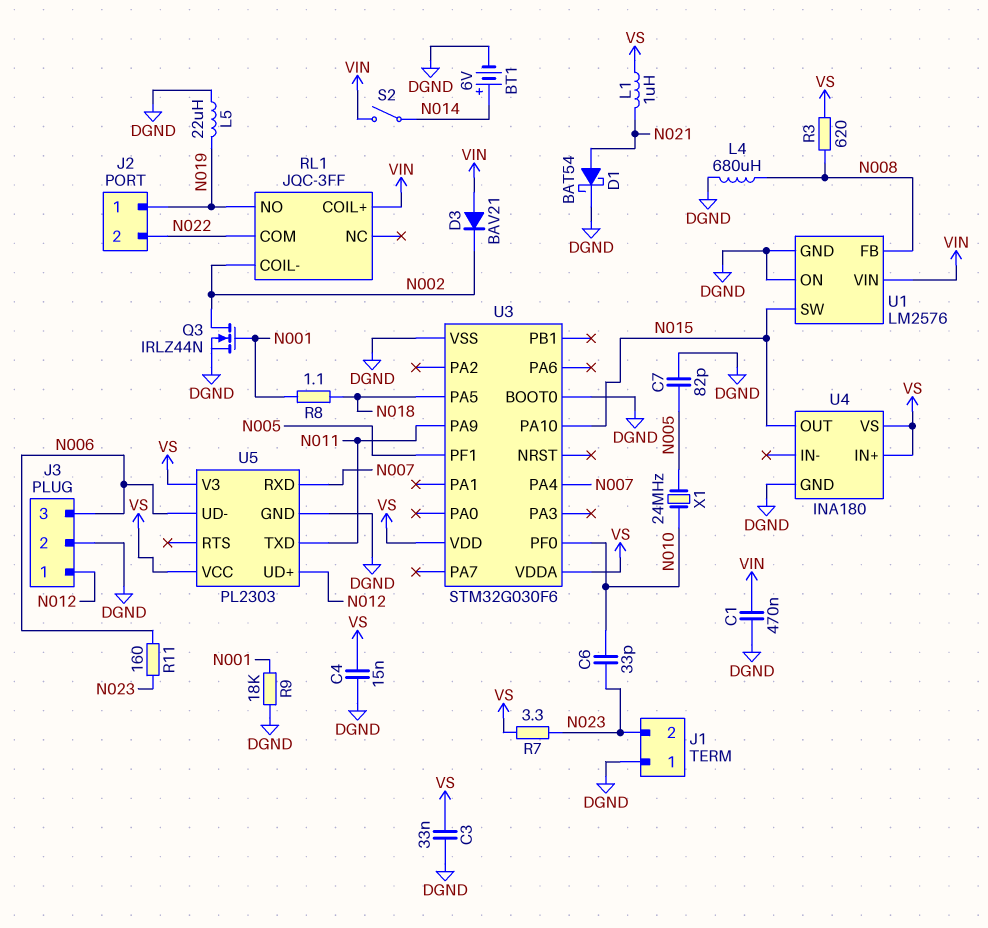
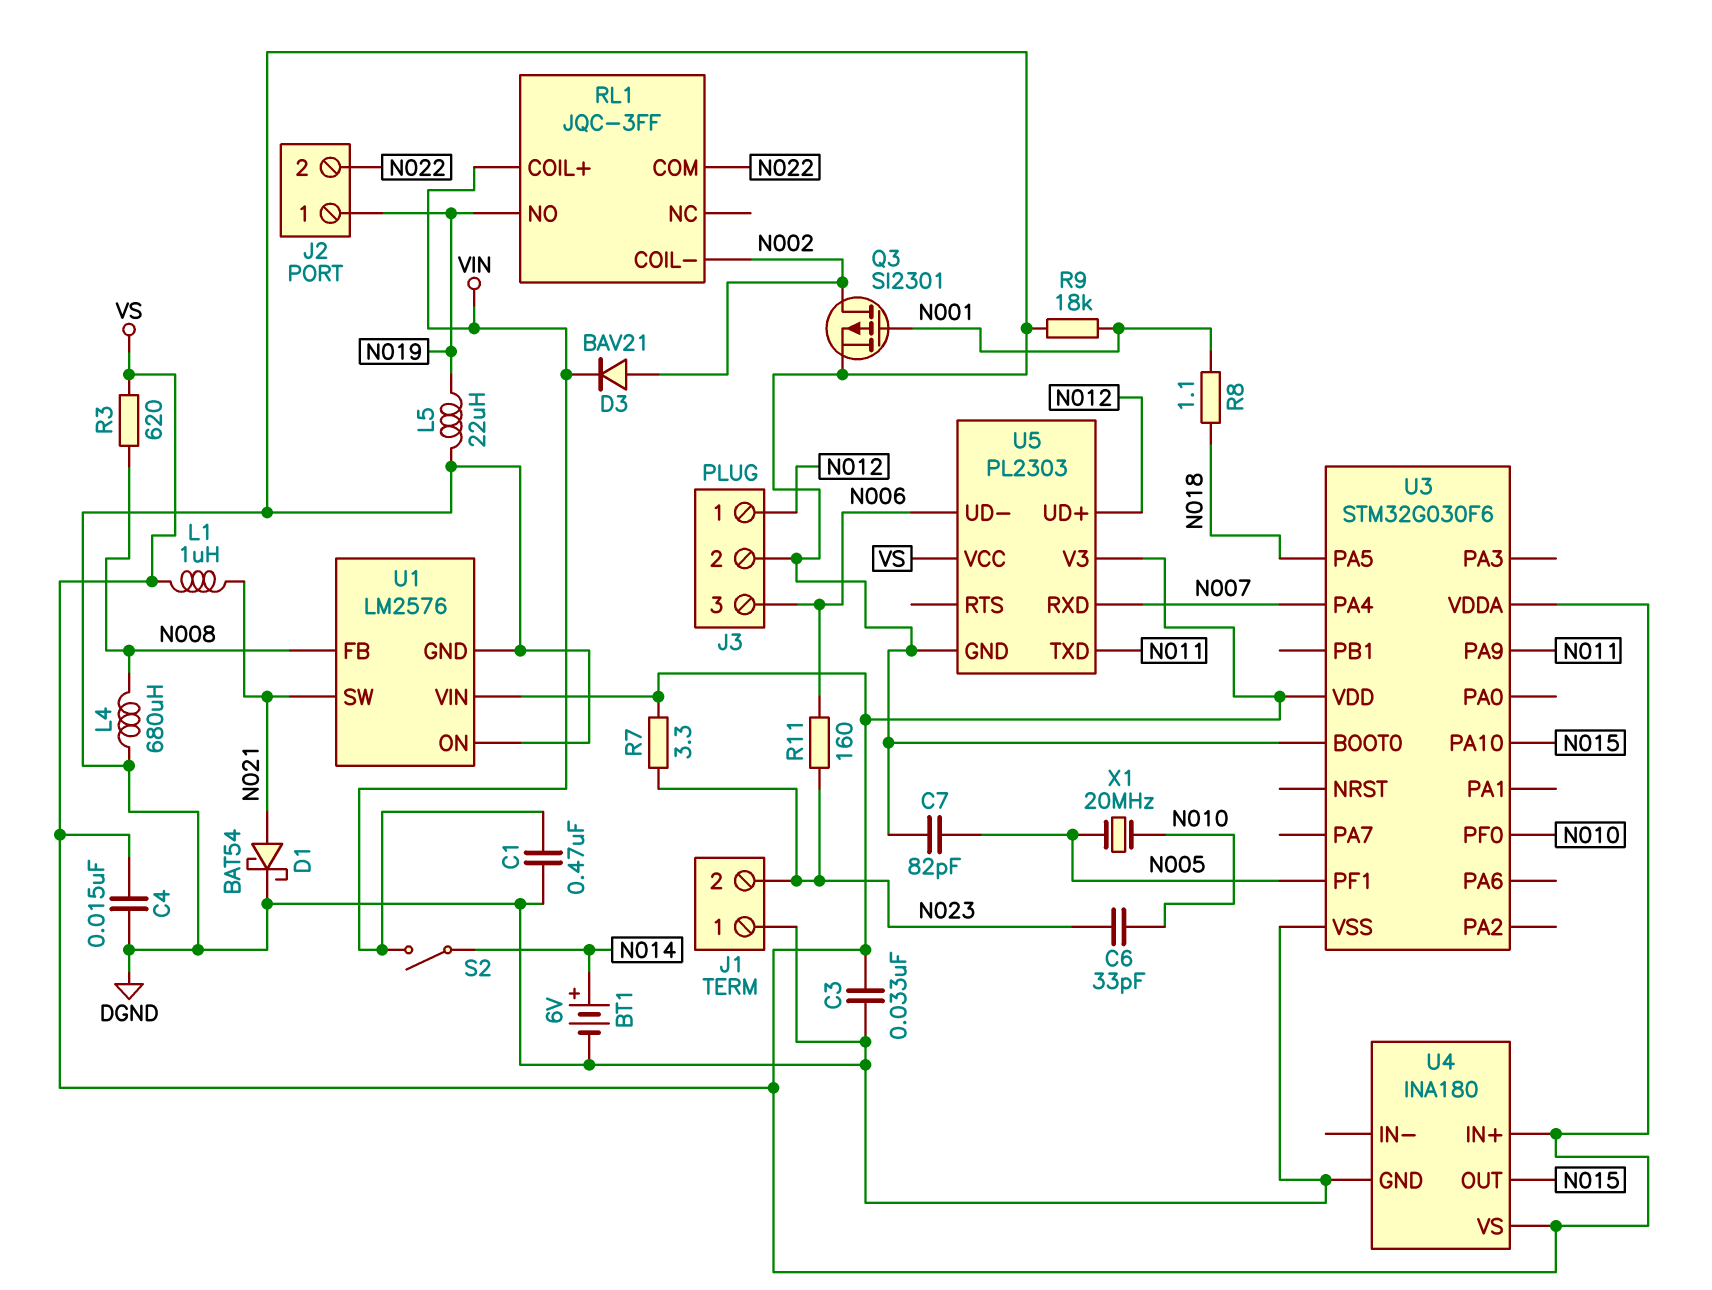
D3: diode BAV21 (A VIN, K N002) -> diode BAV21 (A N002, K VIN)
Q3: NMOS IRLZ44N (G N001, D N002, S DGND) -> PMOS SI2301 (G N001, D N002, S DGND)
U1 pin SW: N015 -> N021
U1 pin VIN: VIN -> VS
X1: 24MHz (N005, N010) -> 20MHz (N005, N010)

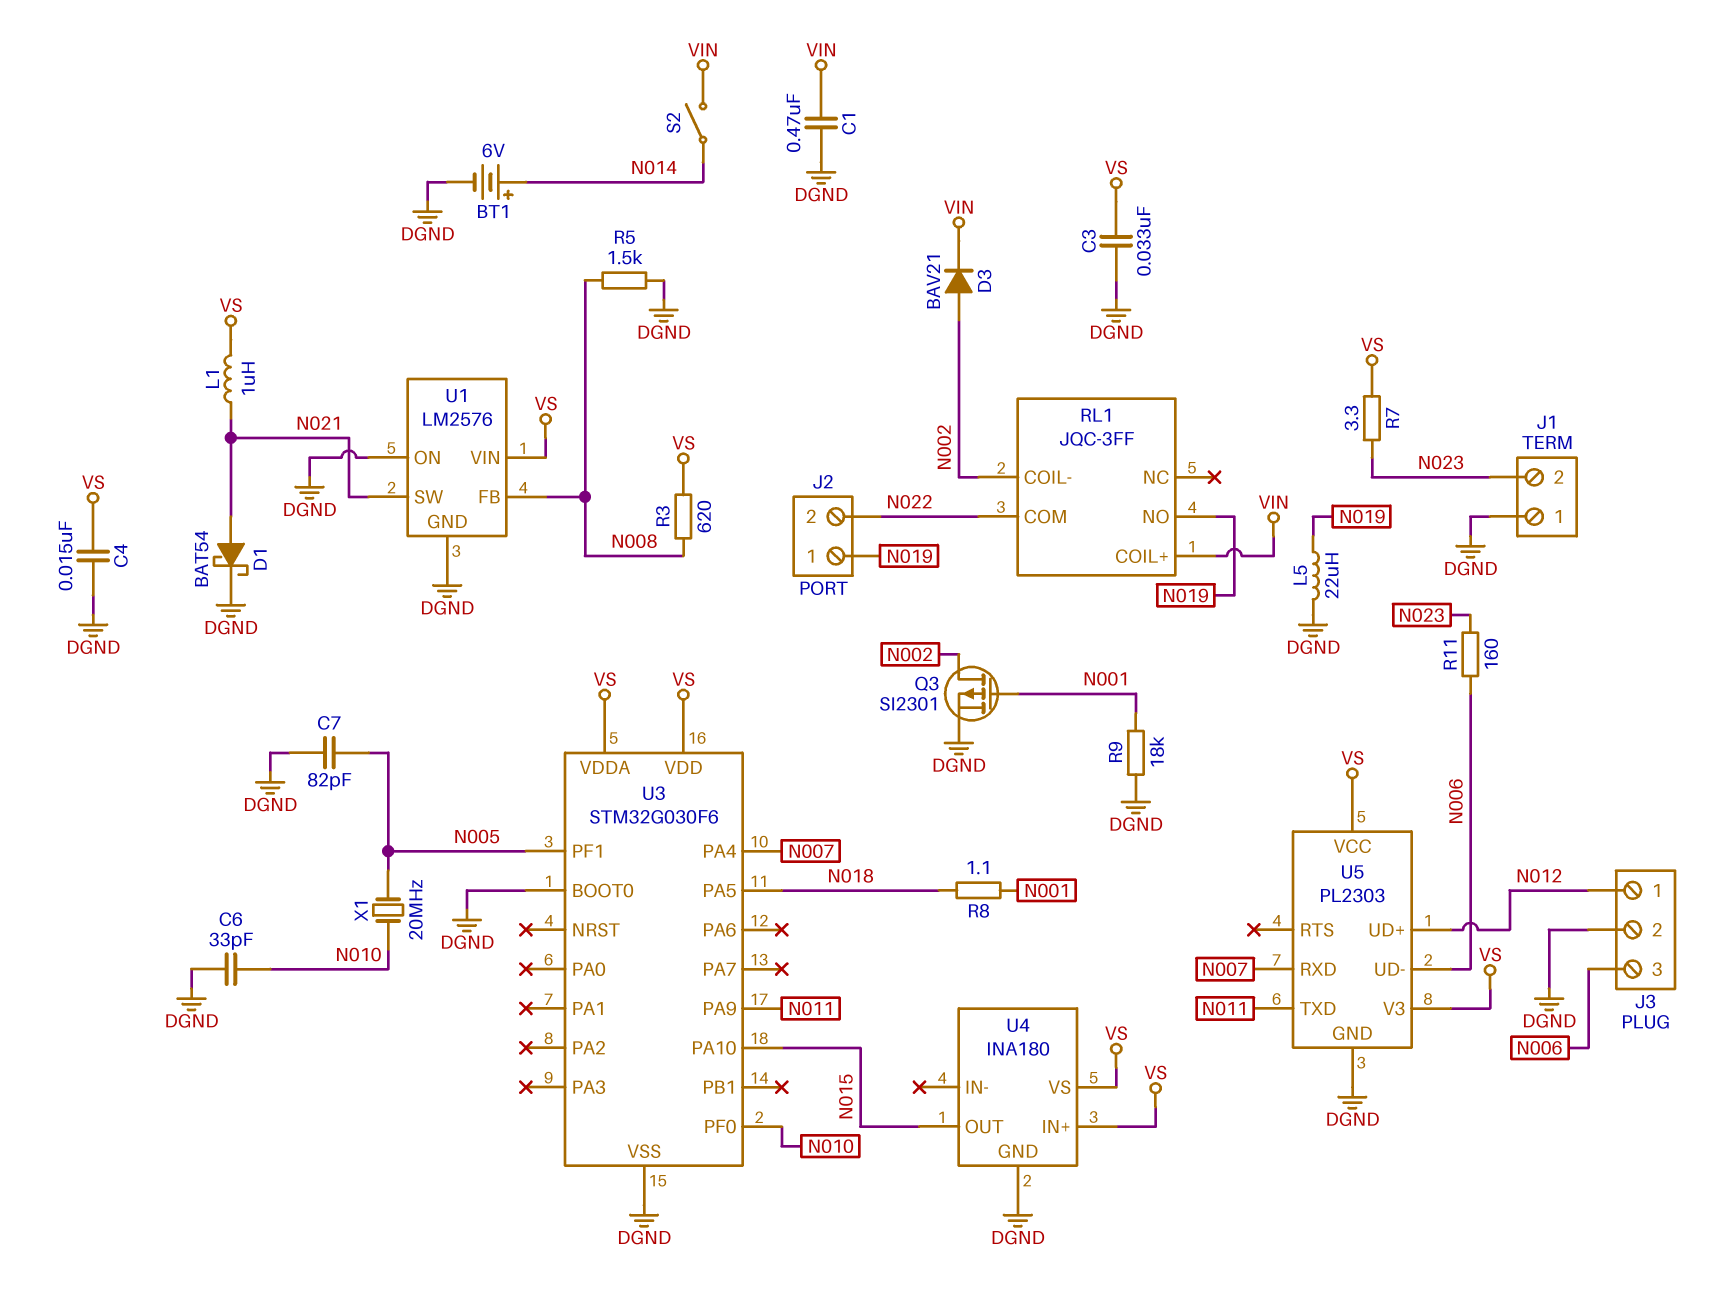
C6: 33pF (N010, N023) -> 33pF (DGND, N010)
L4: 680uH (DGND, N008) -> none
R5: none -> 1.5k (DGND, N008)

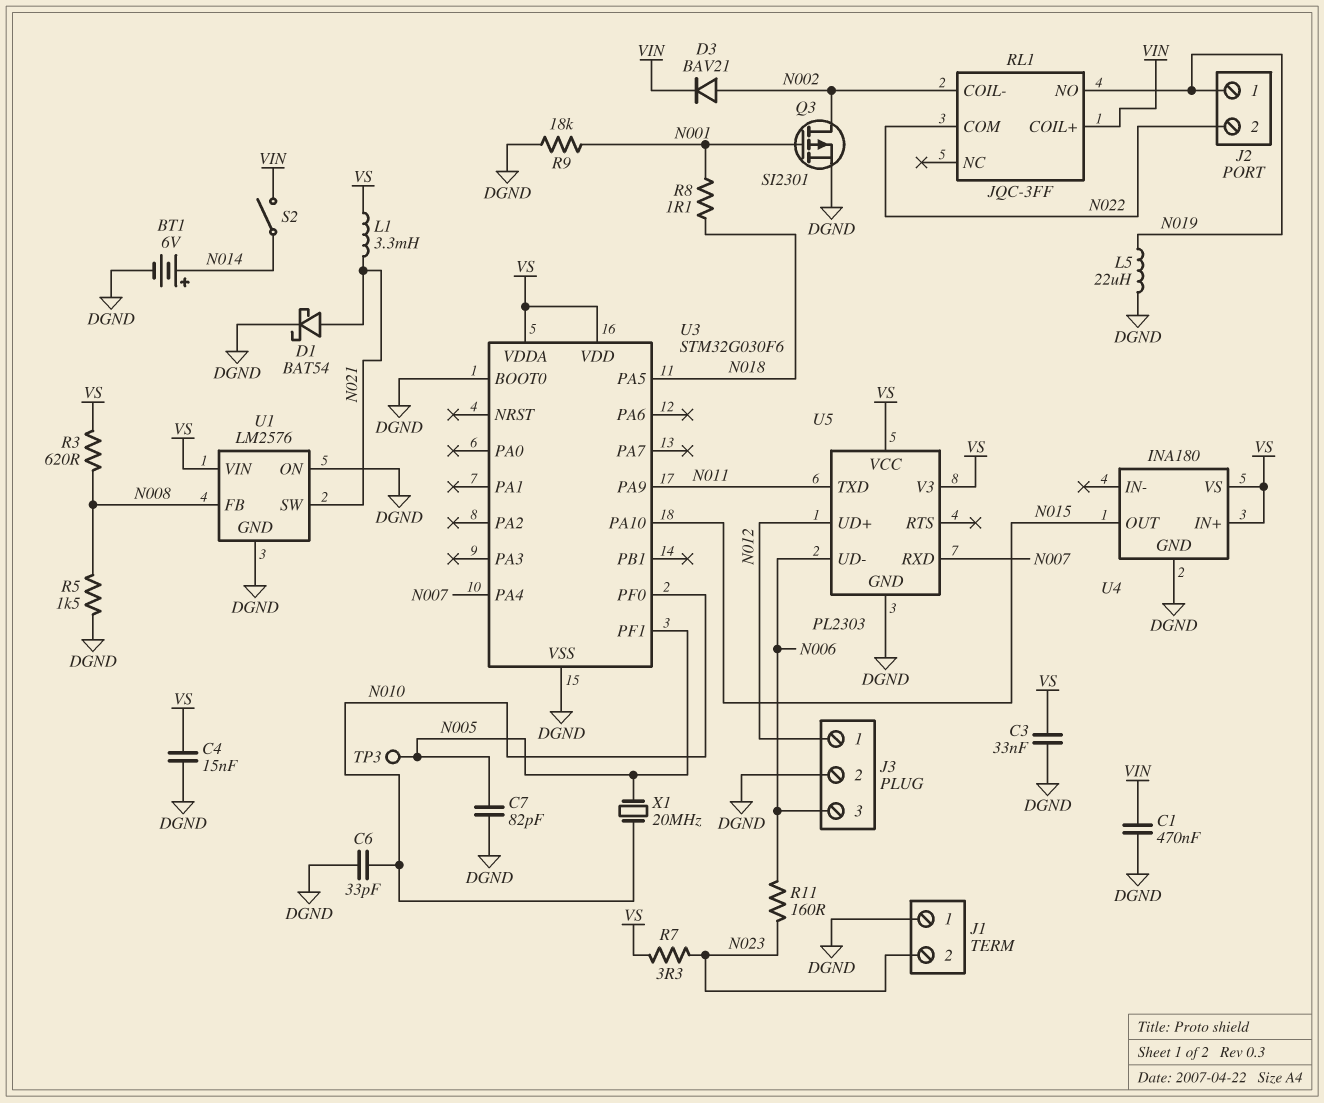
L1: 1uH (N021, VS) -> 3.3mH (N021, VS)
TP3: none -> test point (N005)

